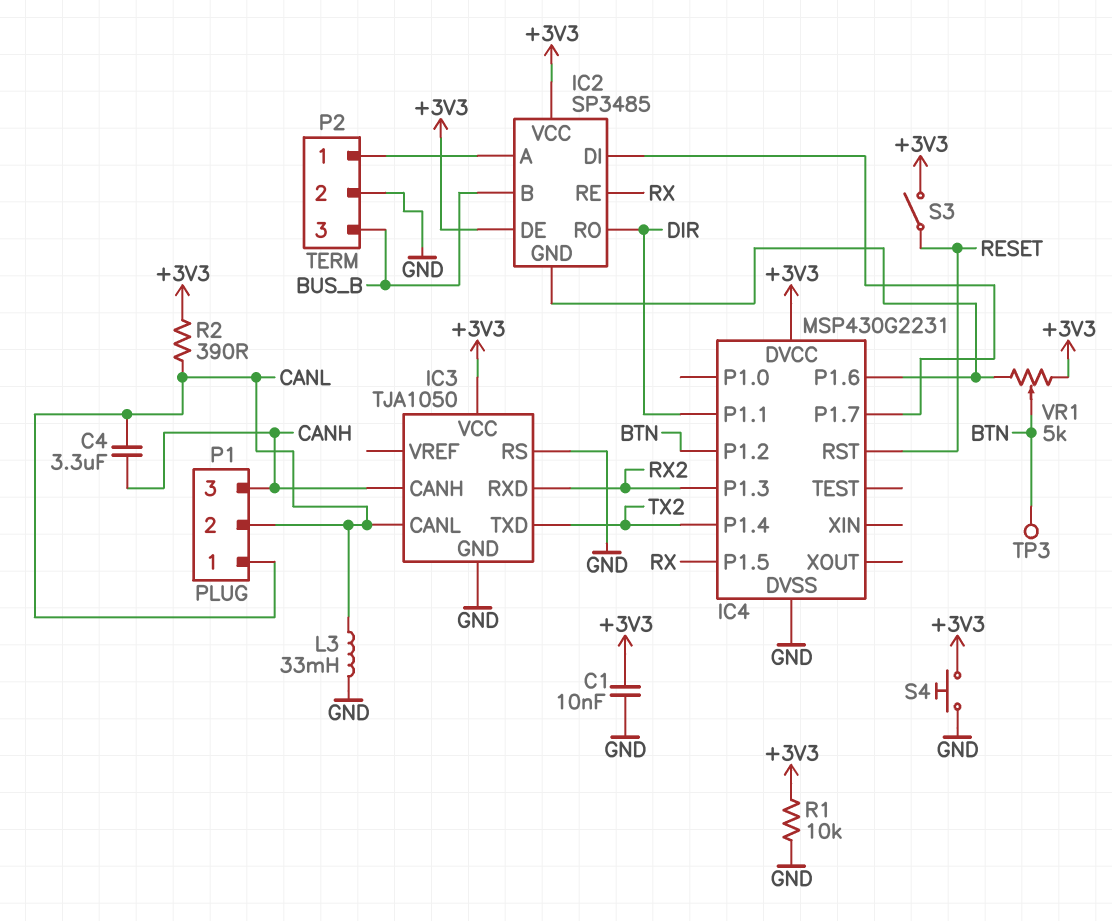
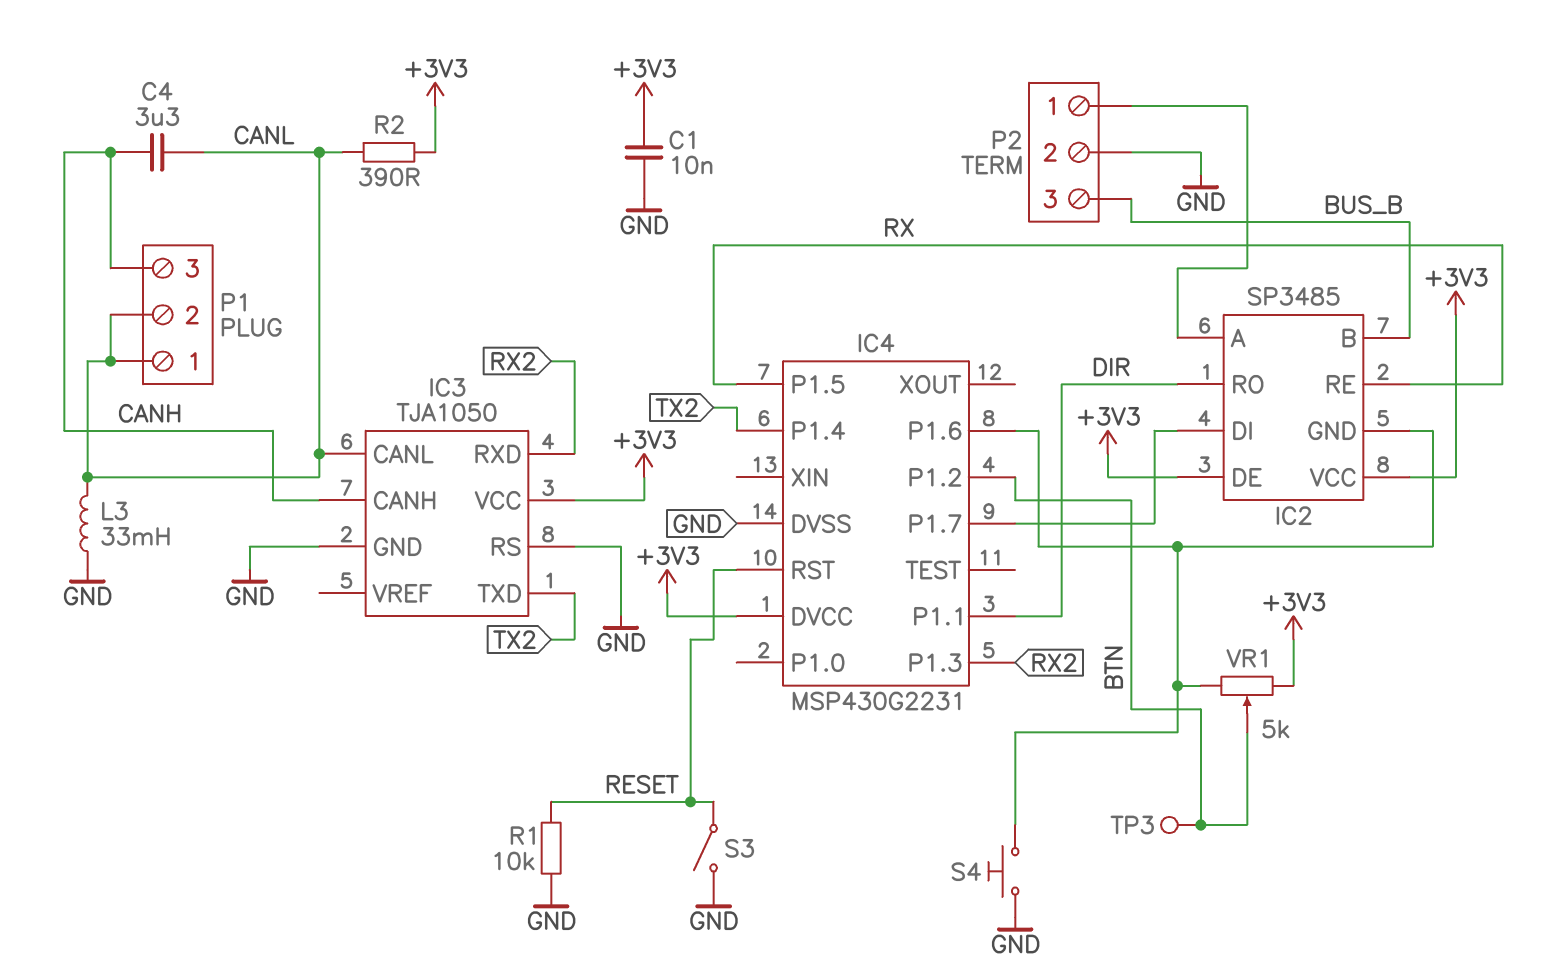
R1: 10k (+3V3, GND) -> 10k (GND, RESET)
S3: switch (+3V3, RESET) -> switch (GND, RESET)
S4: button (+3V3, GND) -> button (GND, IC2/GND)

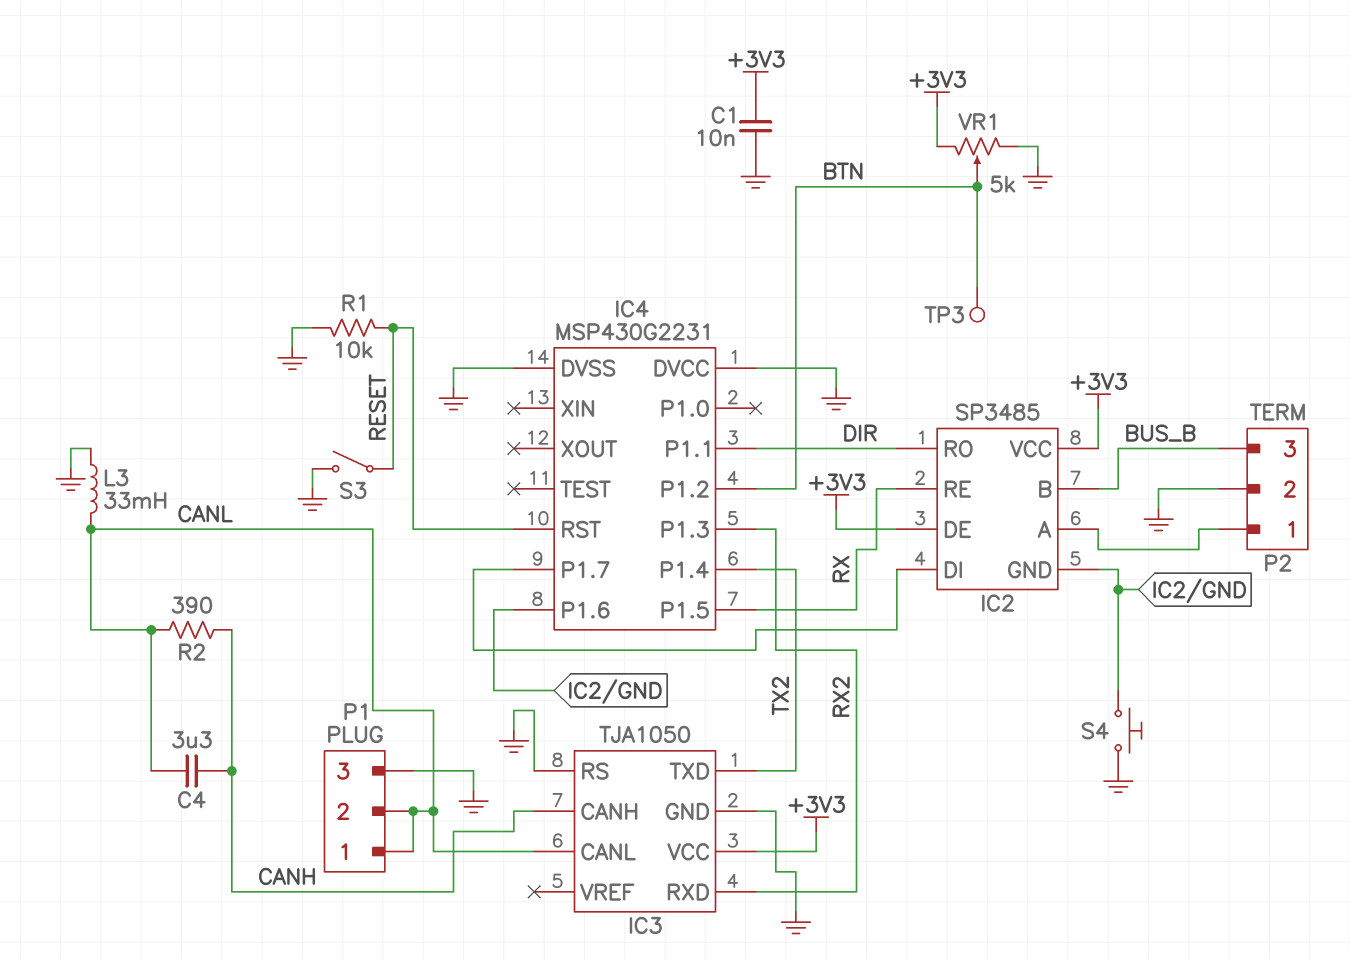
IC4 pin DVCC: +3V3 -> GND
P1 pin 3: CANH -> GND
R2: 390 (+3V3, CANL) -> 390 (CANH, CANL)
VR1: 5k (+3V3, IC2/GND, wiper BTN) -> 5k (+3V3, GND, wiper BTN)

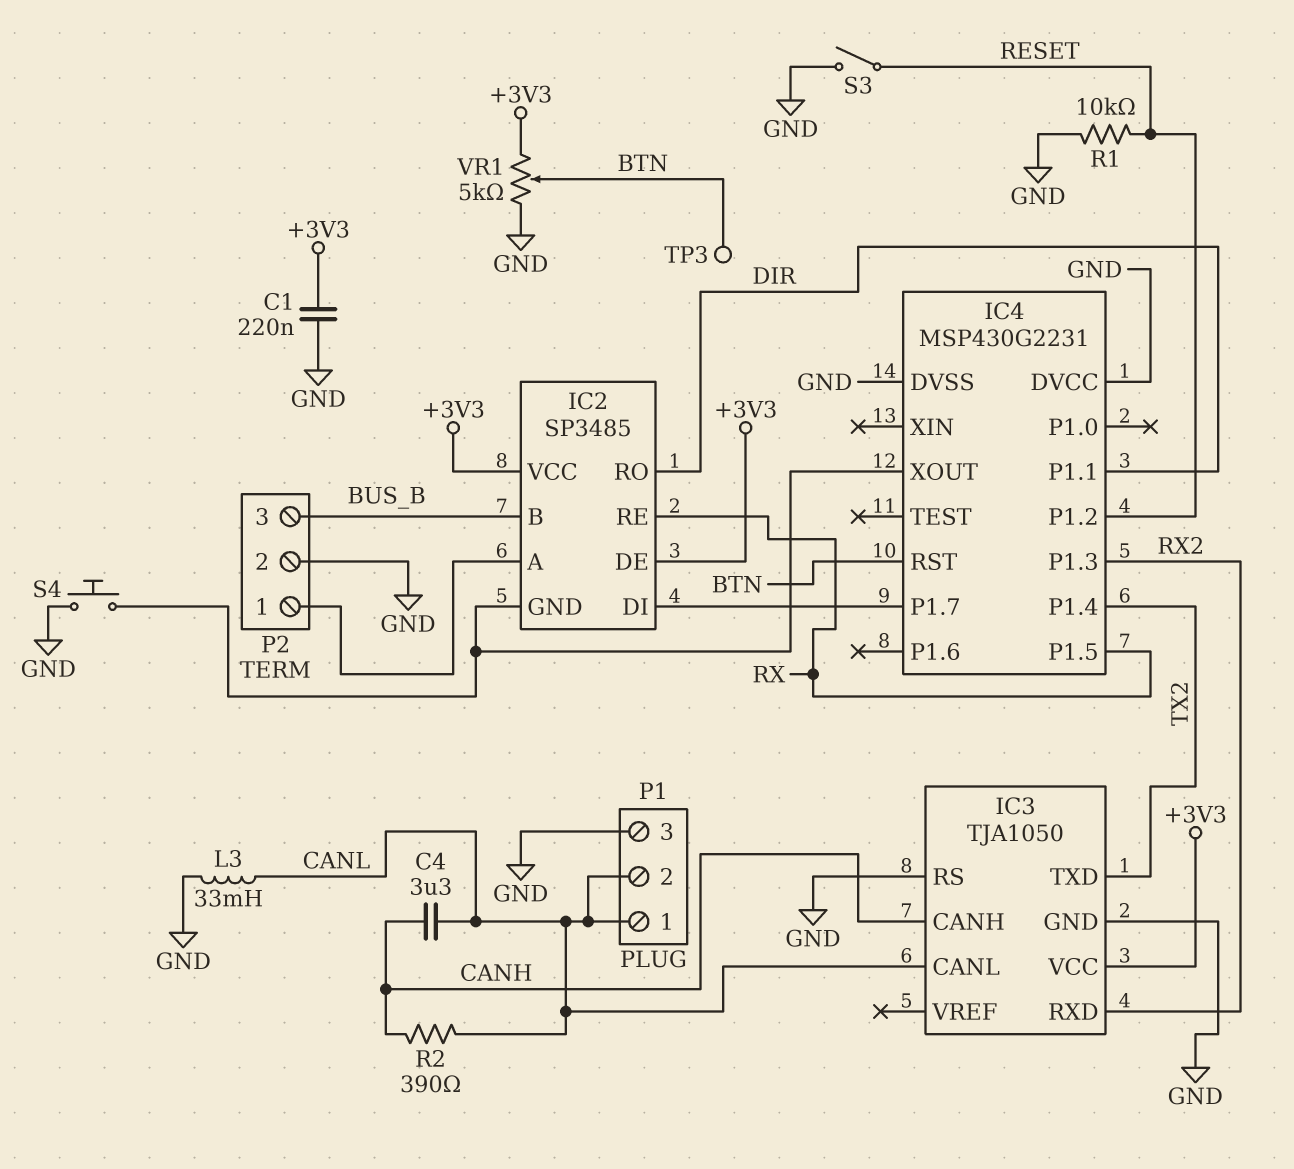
C1: 10nF (+3V3, GND) -> 220nF (+3V3, GND)
IC4 pin P1.2: BTN -> RESET
IC4 pin P1.6: IC2/GND -> none
IC4 pin RST: RESET -> BTN
IC4 pin XOUT: none -> IC2/GND

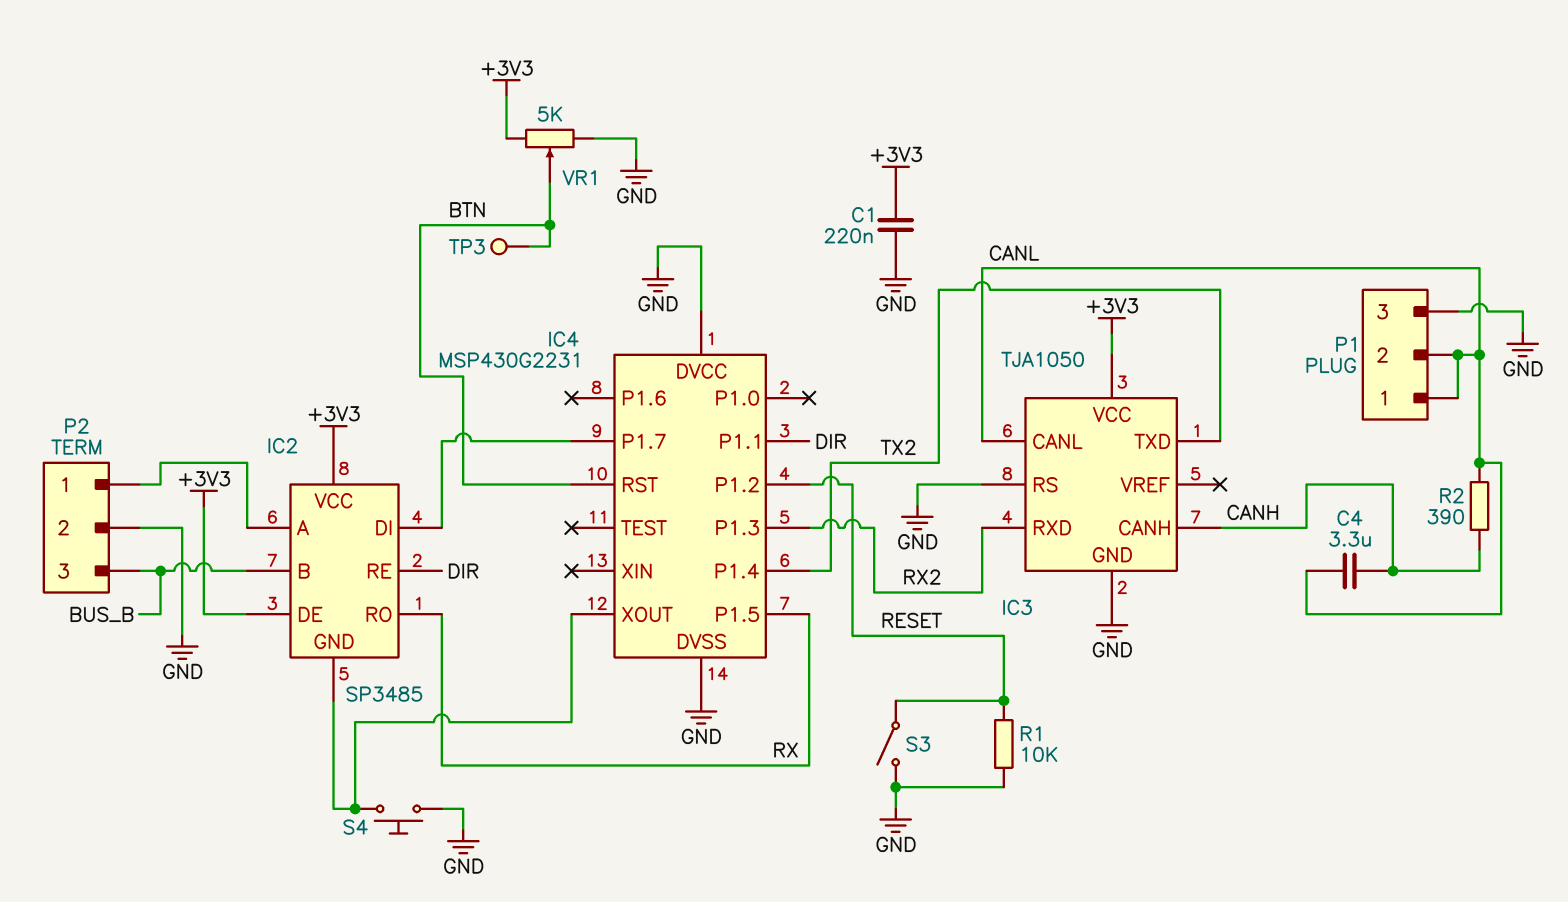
IC2 pin RE: RX -> DIR
IC2 pin RO: DIR -> RX
L3: 33mH (CANL, GND) -> none

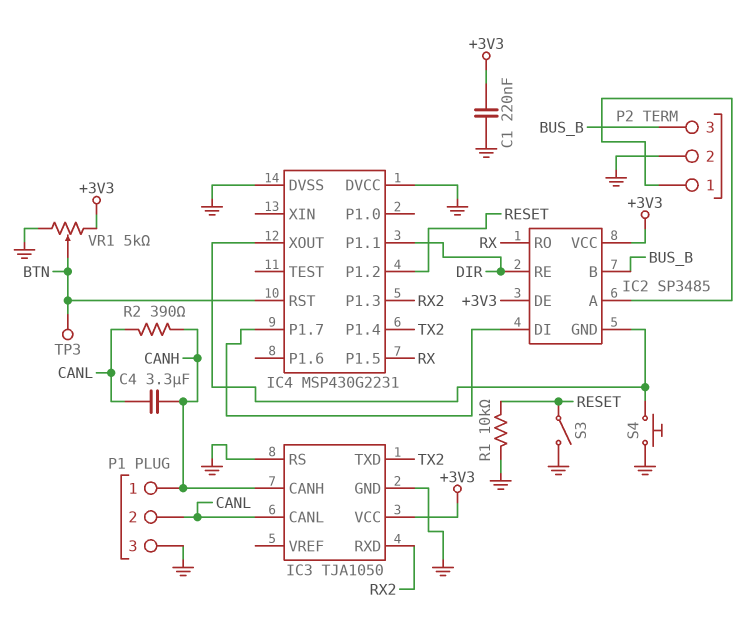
P1 pin 1: CANL -> CANH

